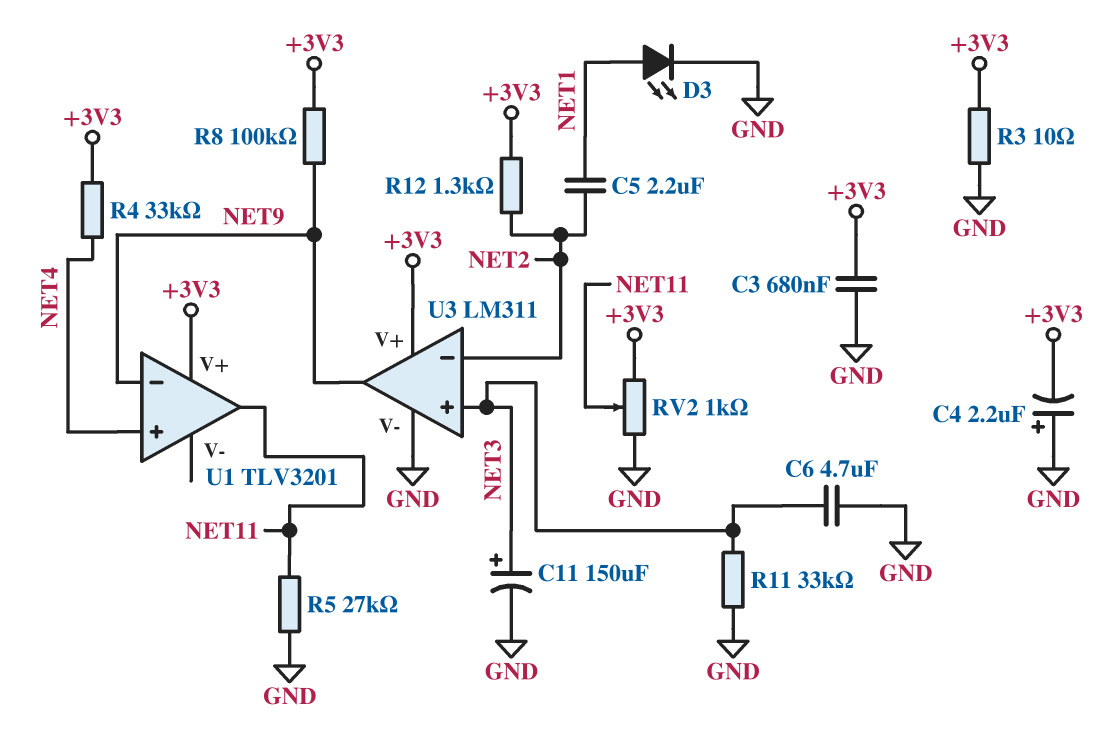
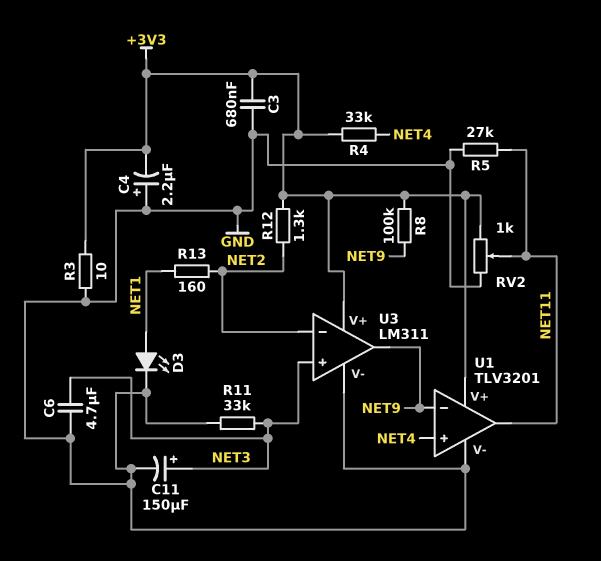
C5: 2.2uF (NET1, NET2) -> none
R13: none -> 160 (NET1, NET2)
U1 pin V-: none -> GND

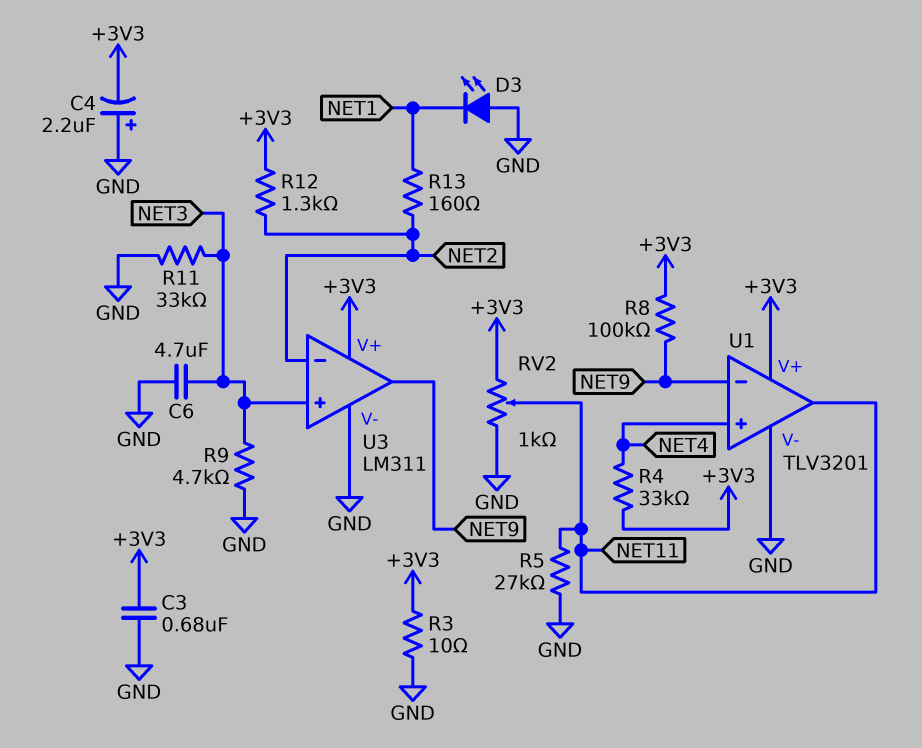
C11: 150uF (plus NET3, minus GND) -> none
D3: LED (A NET1, K GND) -> LED (A GND, K NET1)
R9: none -> 4.7k (GND, NET3)

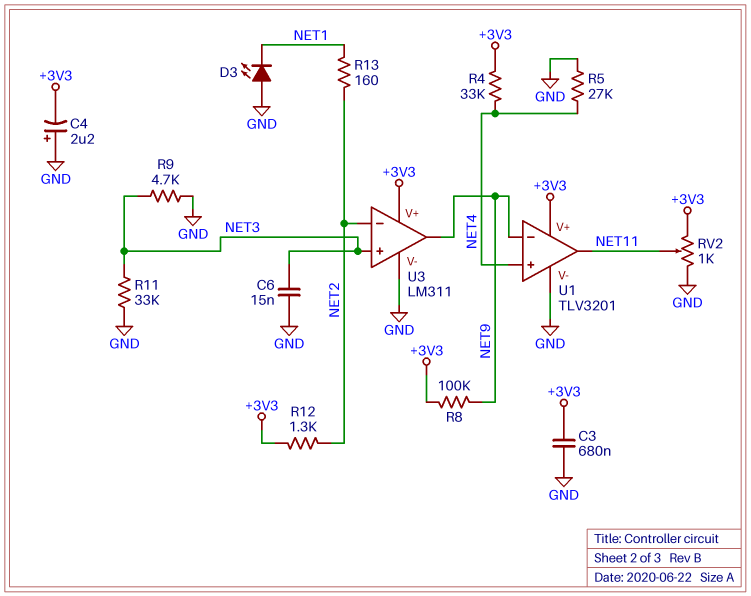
C6: 4.7uF (GND, NET3) -> 15nF (GND, NET3)
R3: 10 (+3V3, GND) -> none
R5: 27k (GND, NET11) -> 27k (GND, NET4)

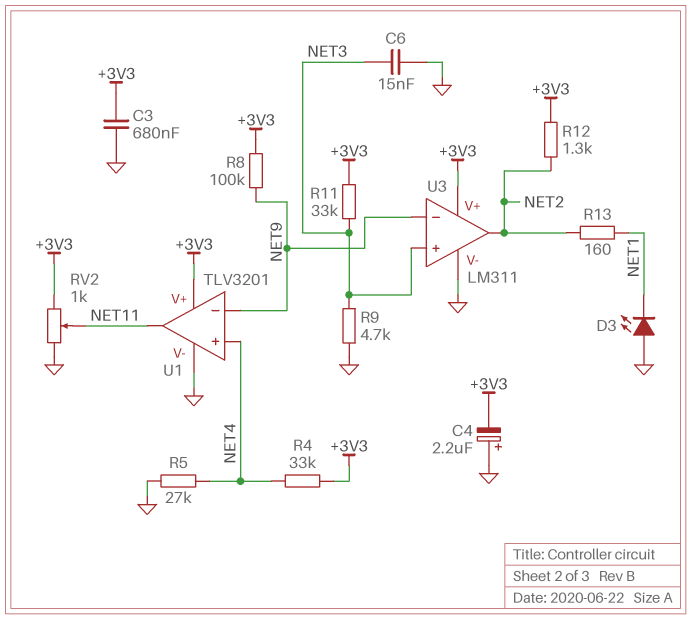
R11: 33k (GND, NET3) -> 33k (+3V3, NET3)
U3 pin in-: NET2 -> NET9
U3 pin out: NET9 -> NET2

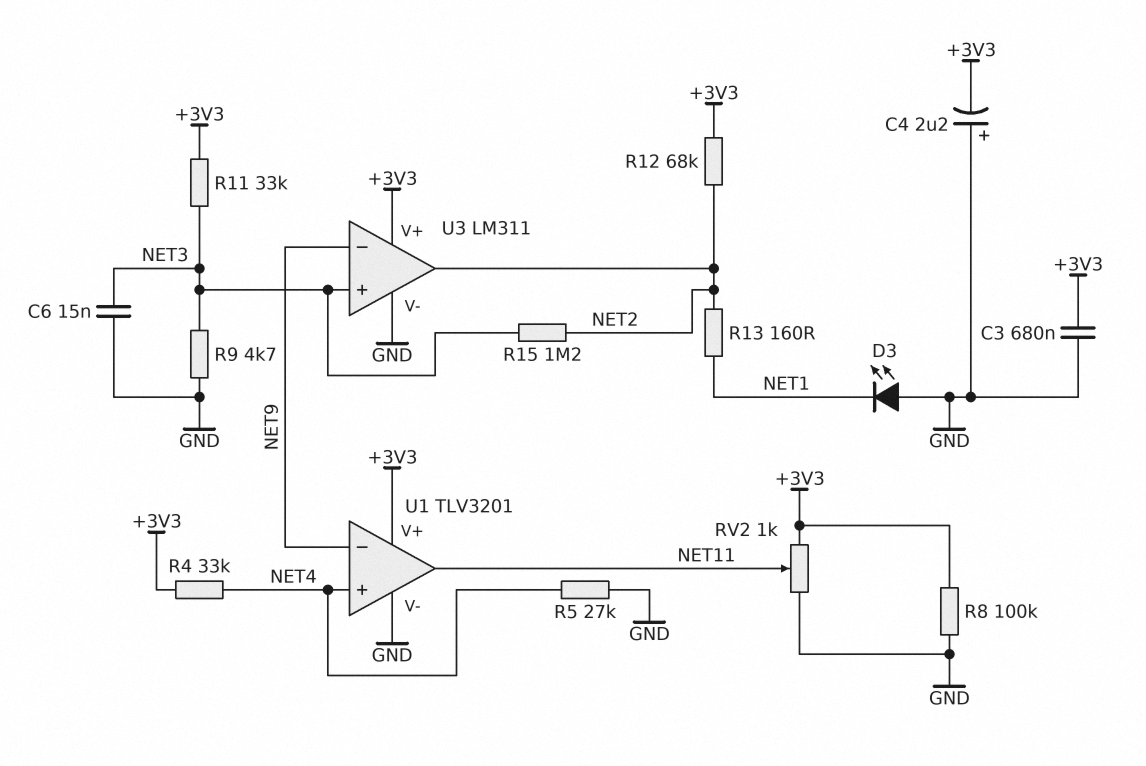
R8: 100k (+3V3, NET9) -> 100k (+3V3, GND)
R12: 1.3k (+3V3, NET2) -> 68k (+3V3, NET2)
R15: none -> 1.2M (NET2, NET3)

